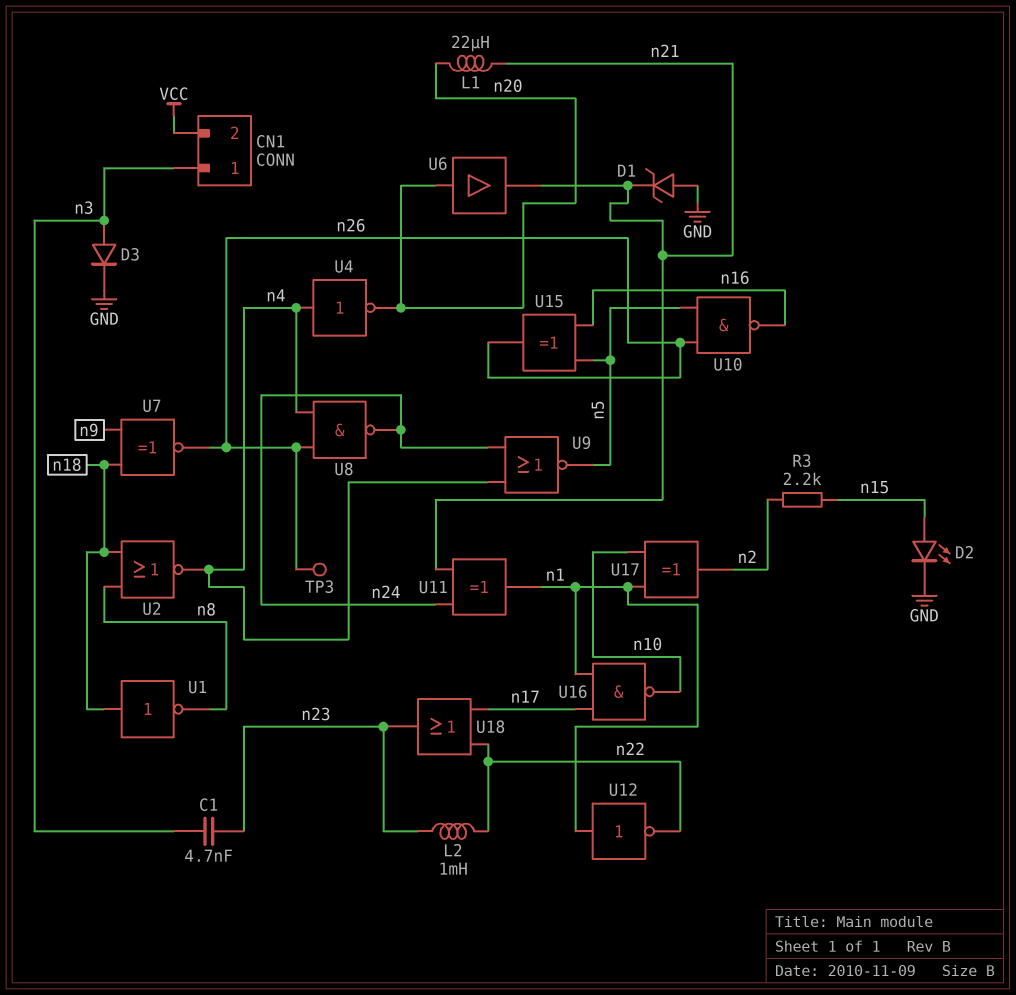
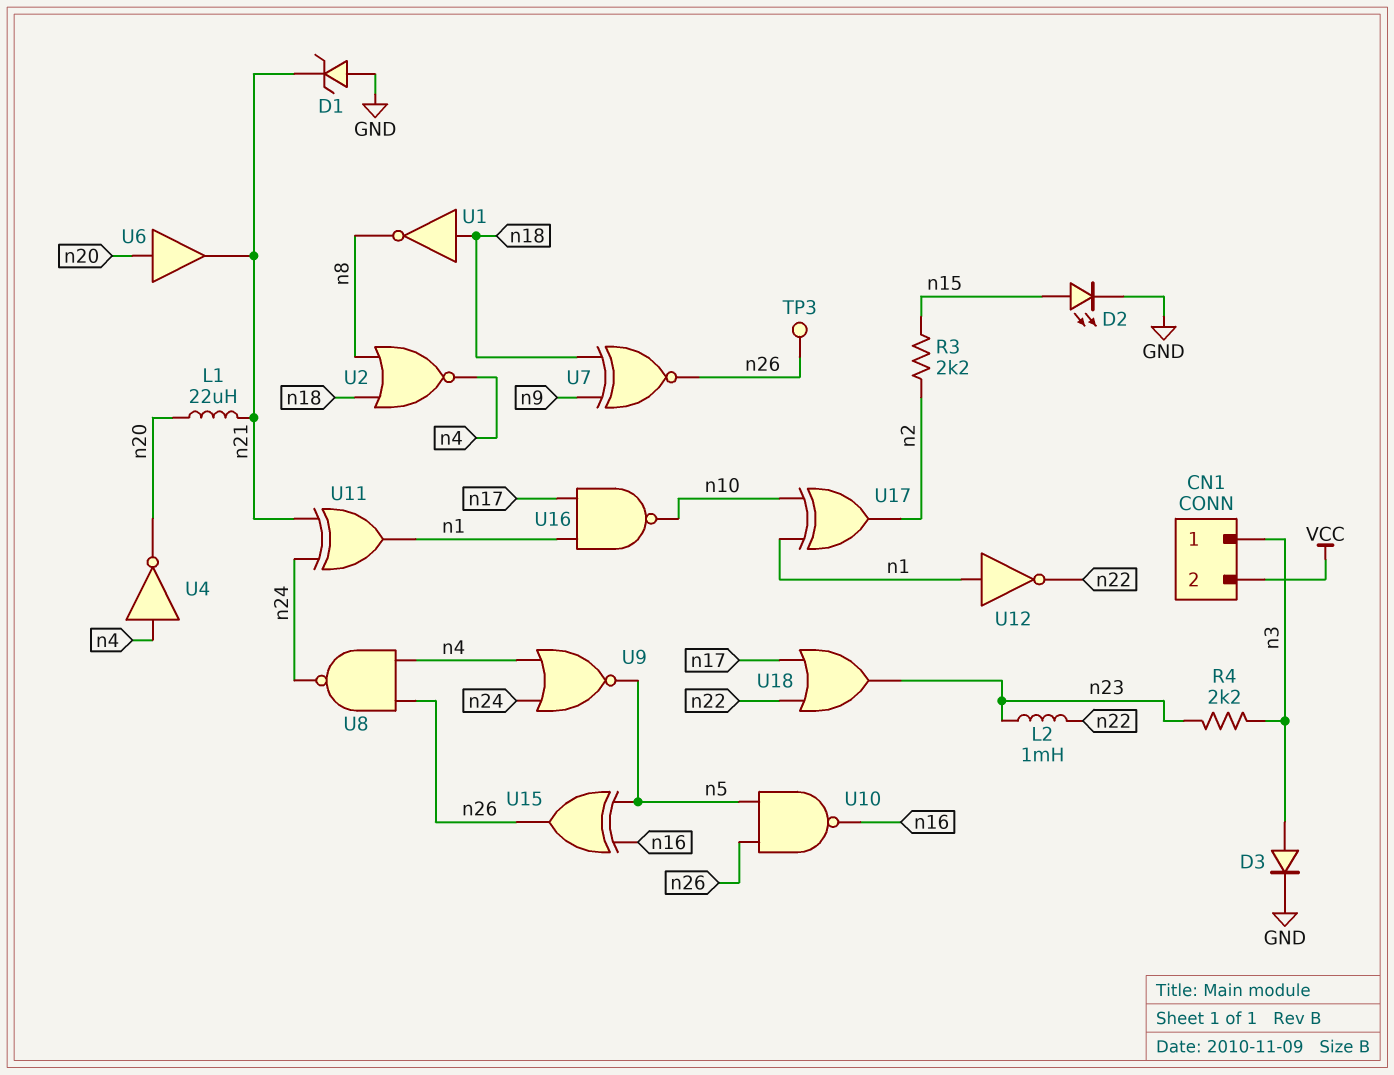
C1: 4.7nF (n3, n23) -> none
R4: none -> 2.2k (n3, n23)

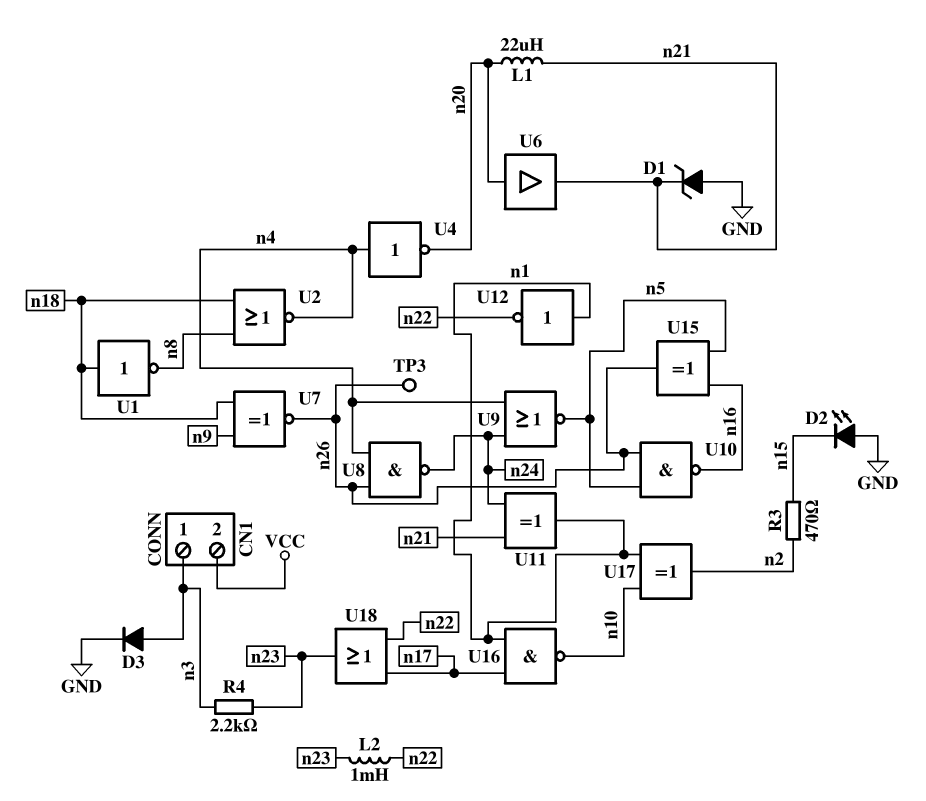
D2: LED (A n15, K GND) -> LED (A GND, K n15)
R3: 2.2k (n2, n15) -> 470 (n2, n15)

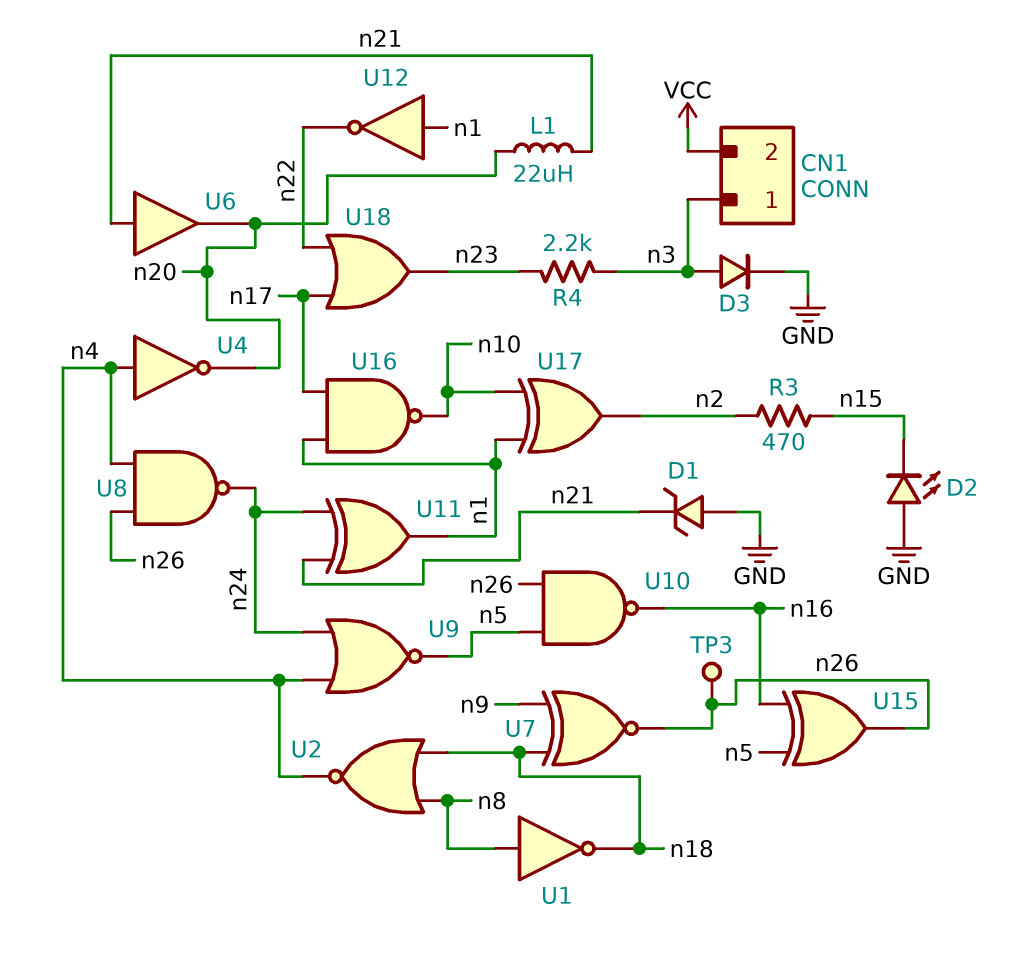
L2: 1mH (n22, n23) -> none
U1: NOT (in n18, out n8) -> NOT (in n8, out n18)
U6: buffer (in n20, out n21) -> buffer (in n21, out n20)

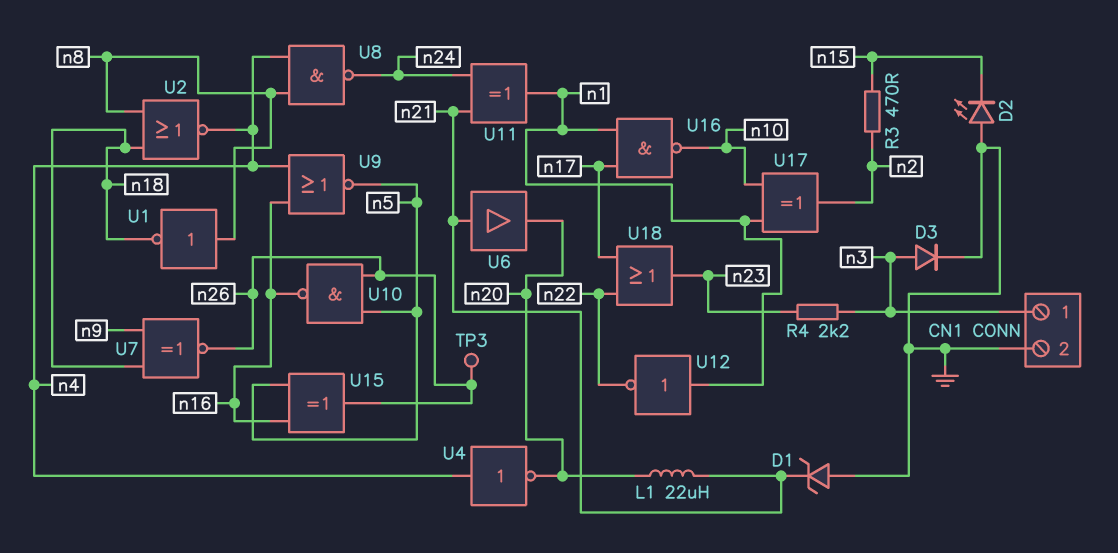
CN1 pin 2: VCC -> GND
U8: NAND (in n4, in n26, out n24) -> NAND (in n4, in n8, out n24)
U9: NOR (in n4, in n24, out n5) -> NOR (in n4, in n16, out n5)

